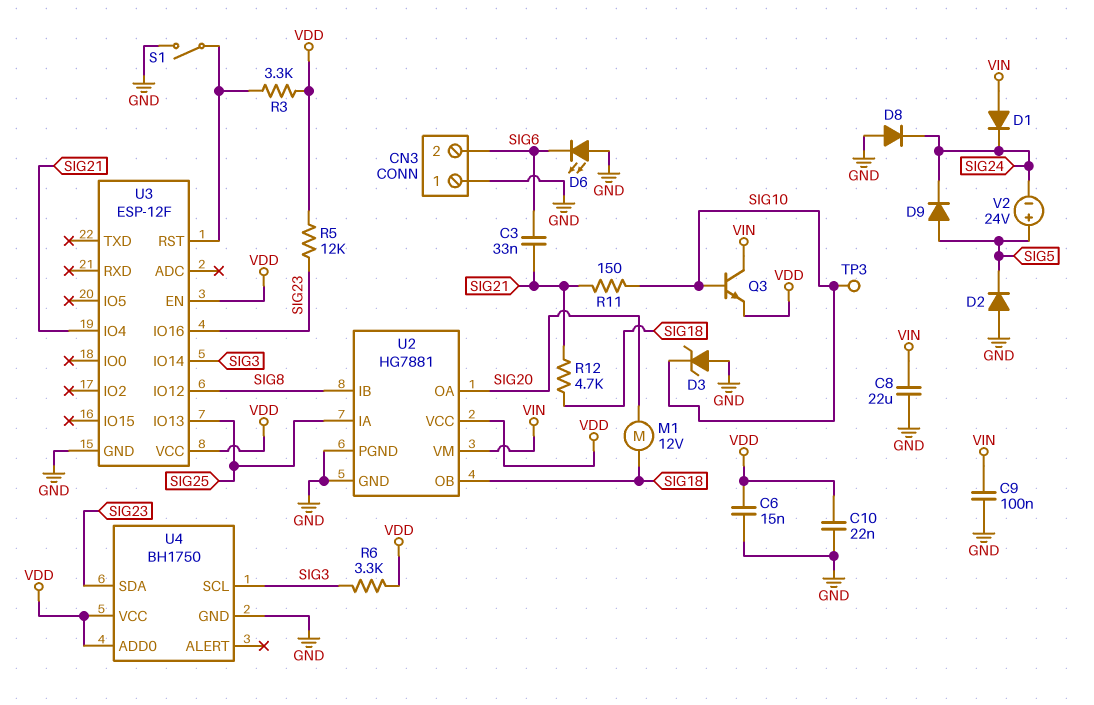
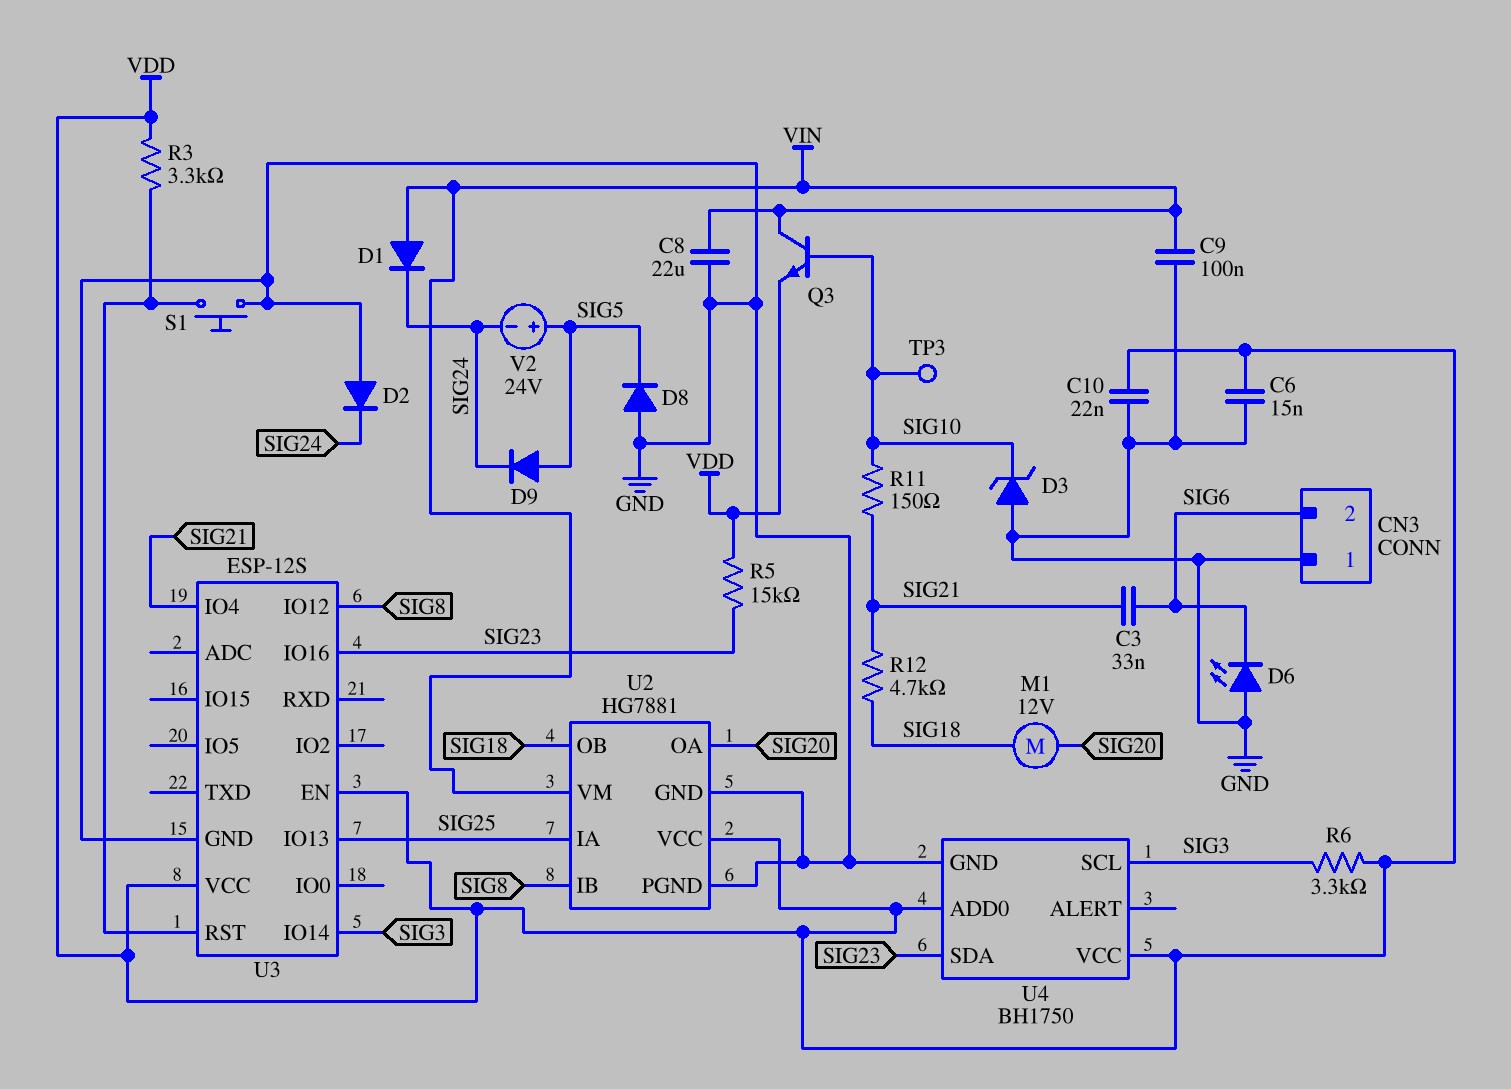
D2: diode (A GND, K SIG5) -> diode (A GND, K SIG24)
D8: diode (A GND, K SIG24) -> diode (A GND, K SIG5)
R5: 12k (SIG23, VDD) -> 15k (SIG23, VDD)
S1: switch (GND, U3/RST) -> button (GND, U3/RST)
U3: ESP-12F -> ESP-12S

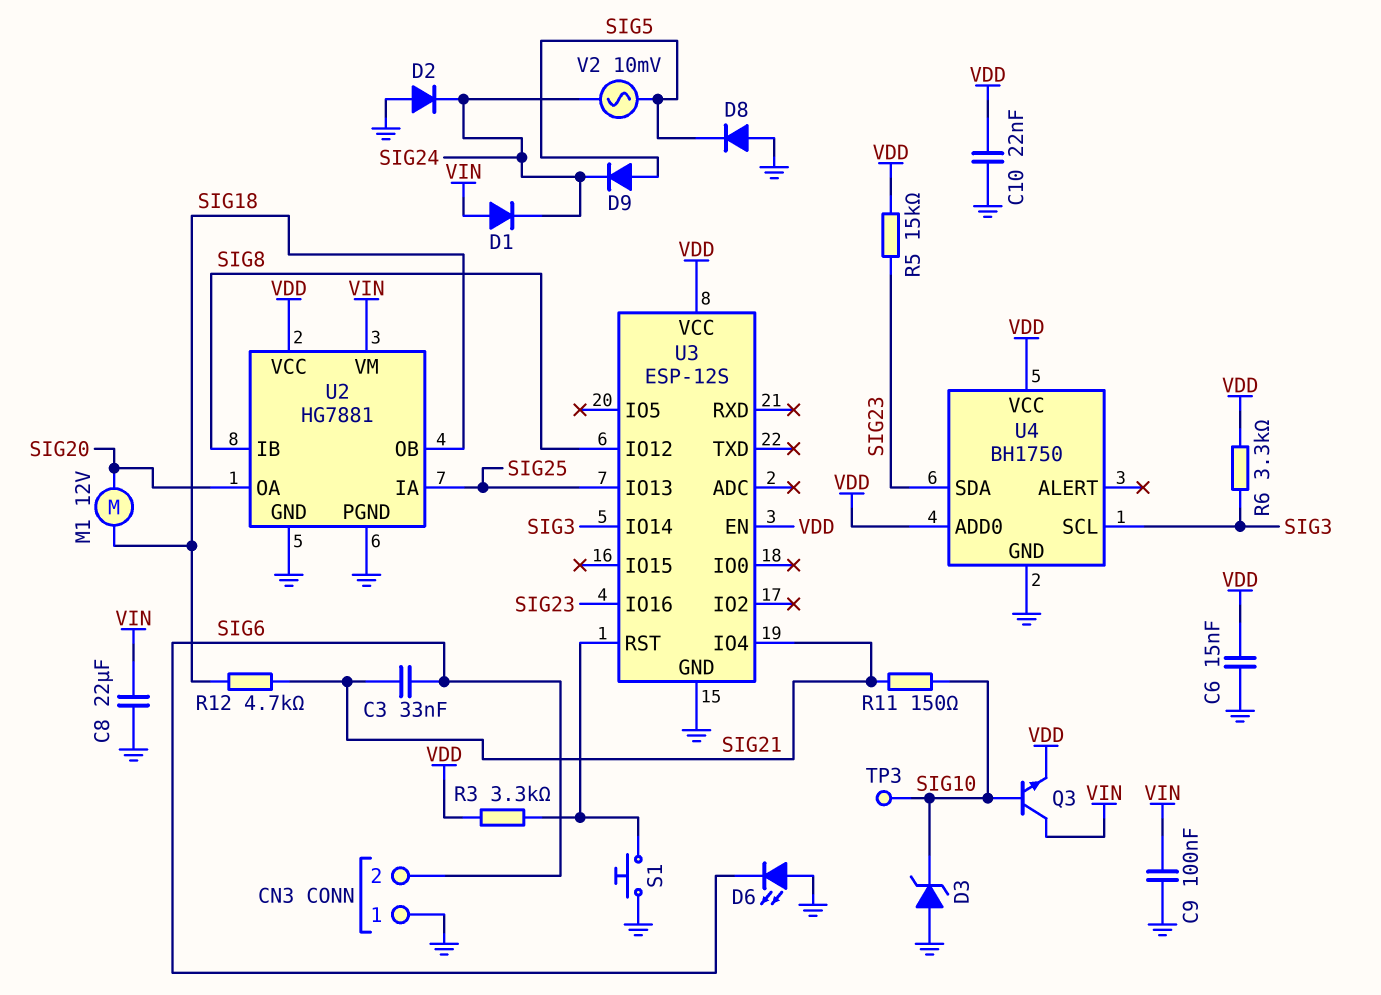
V2: 24V (plus SIG5, minus SIG24) -> AC 10mV (SIG5, SIG24)

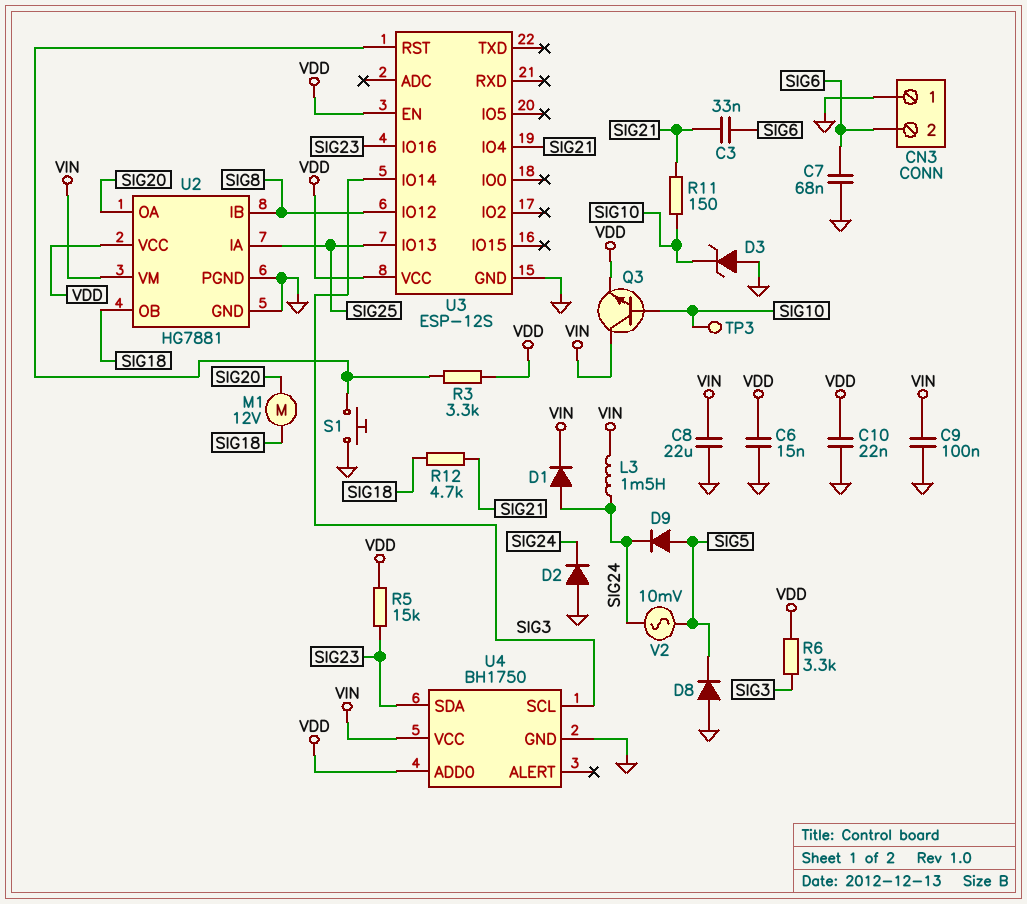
C7: none -> 68nF (GND, SIG6)
D1: diode (A VIN, K SIG24) -> diode (A SIG24, K VIN)
D6: LED (A GND, K SIG6) -> none
L3: none -> 1.5mH (SIG24, VIN)
U4 pin VCC: VDD -> VIN

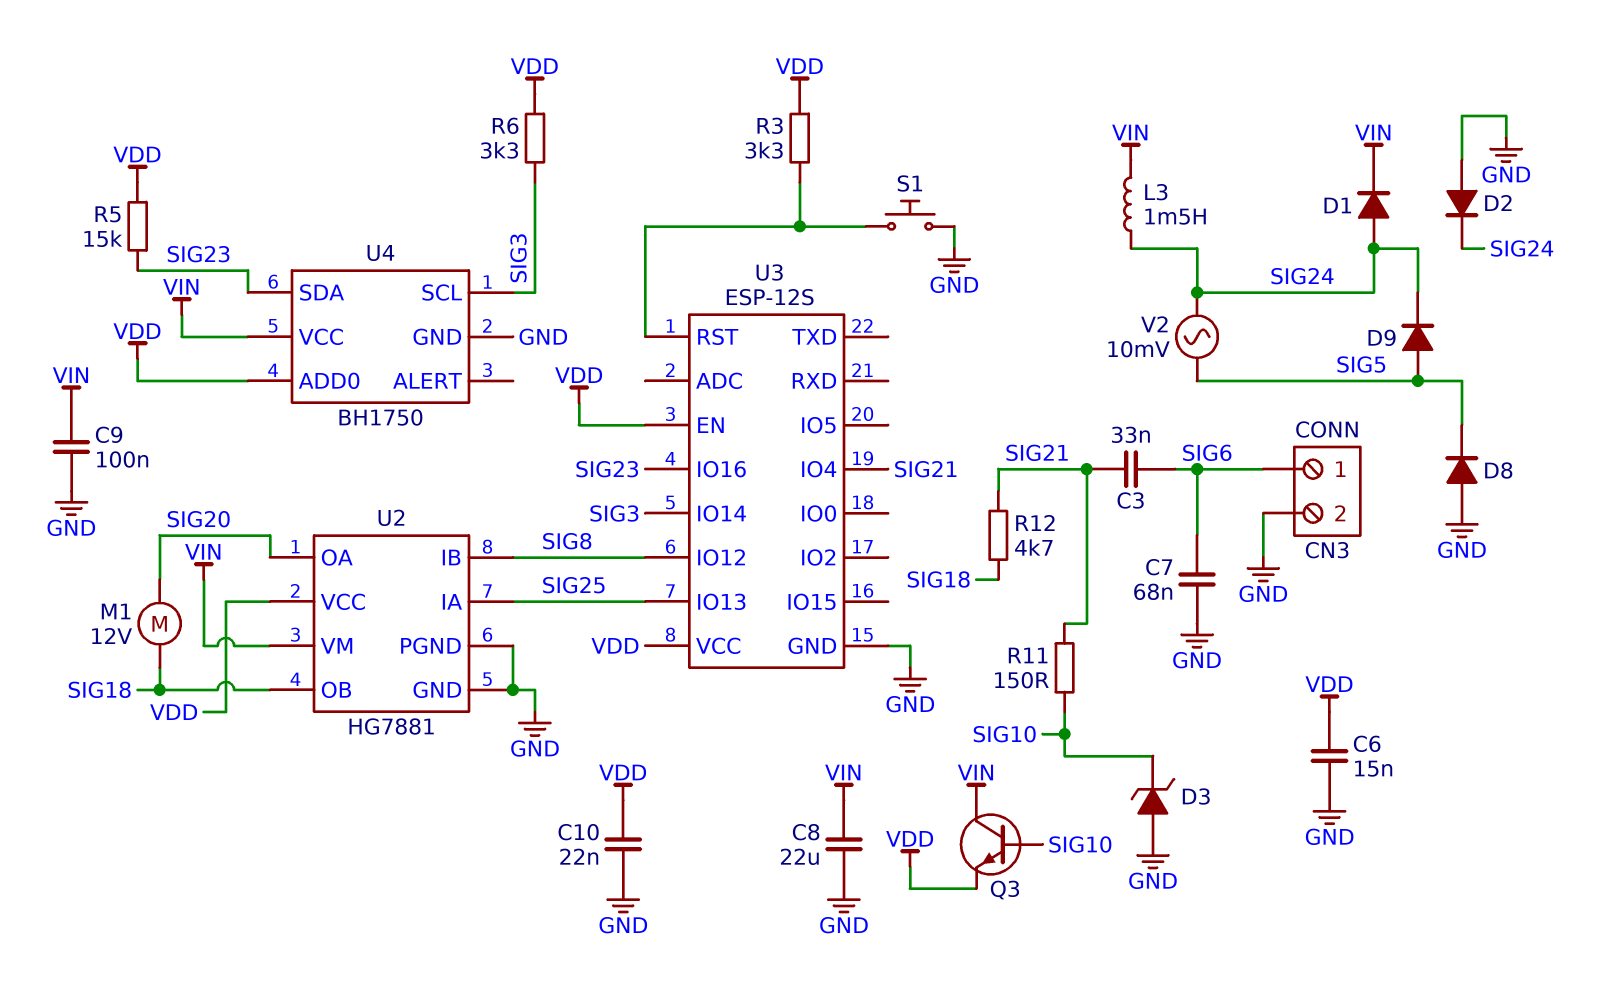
CN3 pin 1: GND -> SIG6
CN3 pin 2: SIG6 -> GND
TP3: test point (SIG10) -> none

